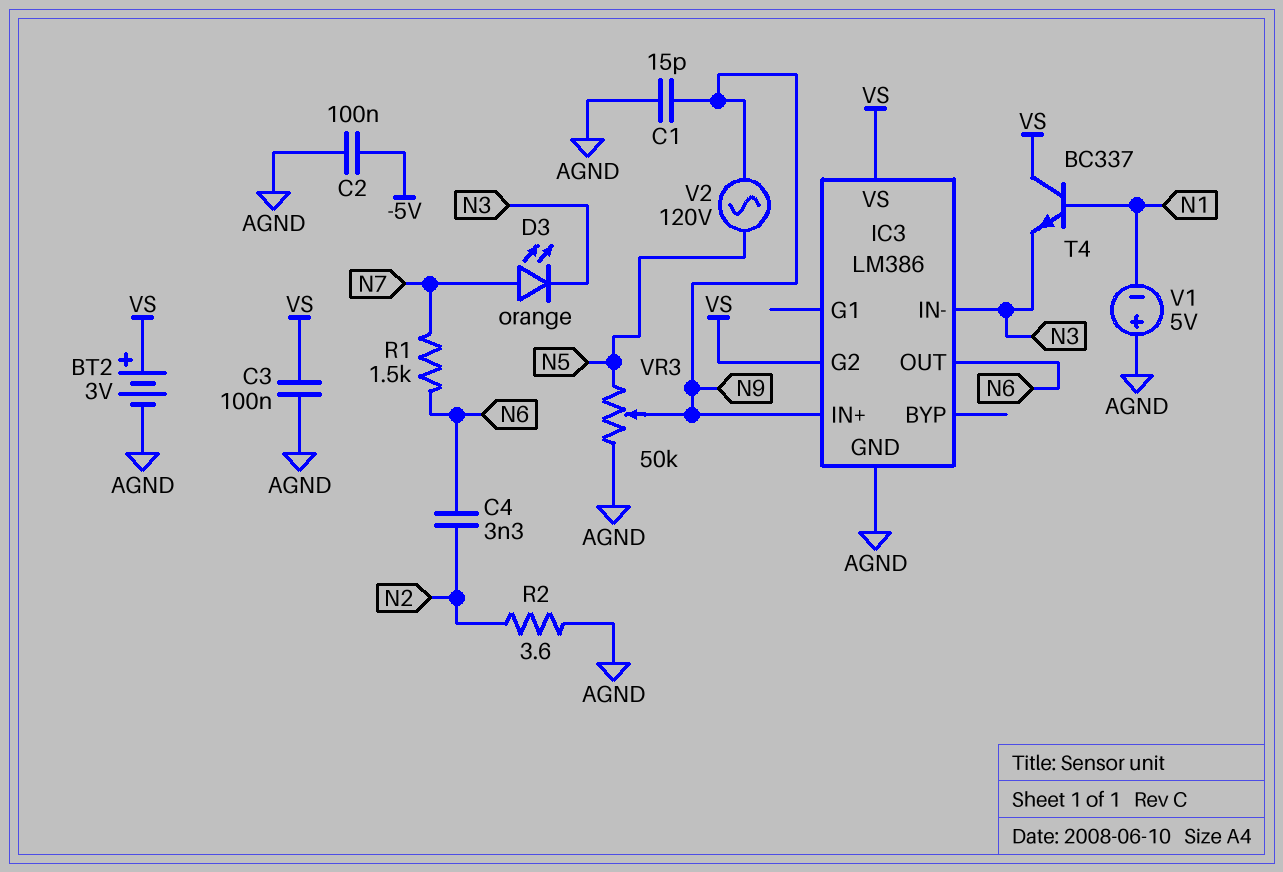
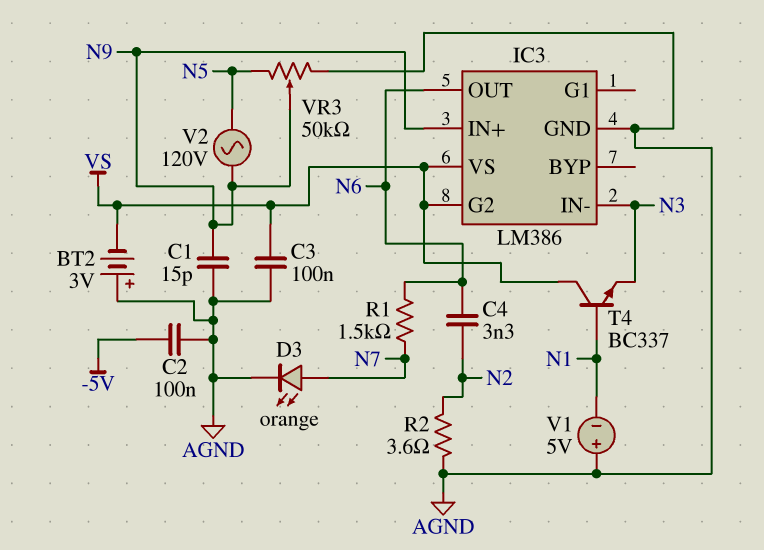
BT2: 3V (plus VS, minus AGND) -> 3V (plus AGND, minus VS)
D3: LED orange (A N7, K N3) -> LED orange (A N7, K AGND)

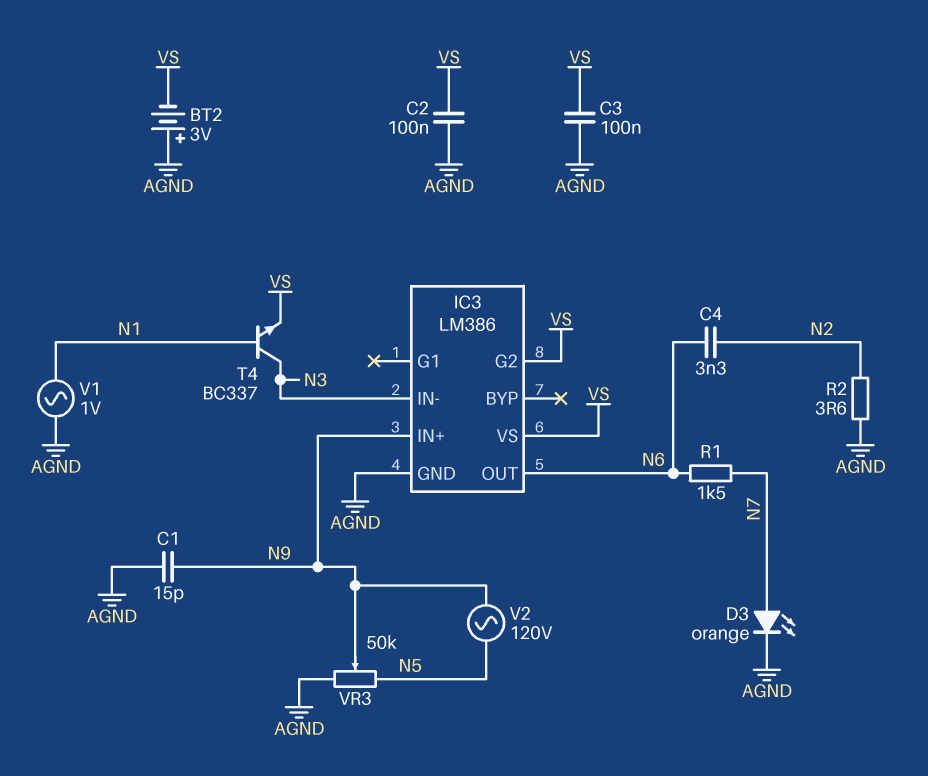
C2: 100nF (-5V, AGND) -> 100nF (AGND, VS)
T4: NPN BC337 (B N1, C VS, E N3) -> NPN BC337 (B N1, C N3, E VS)
V1: 5V (plus AGND, minus N1) -> AC 1V (AGND, N1)

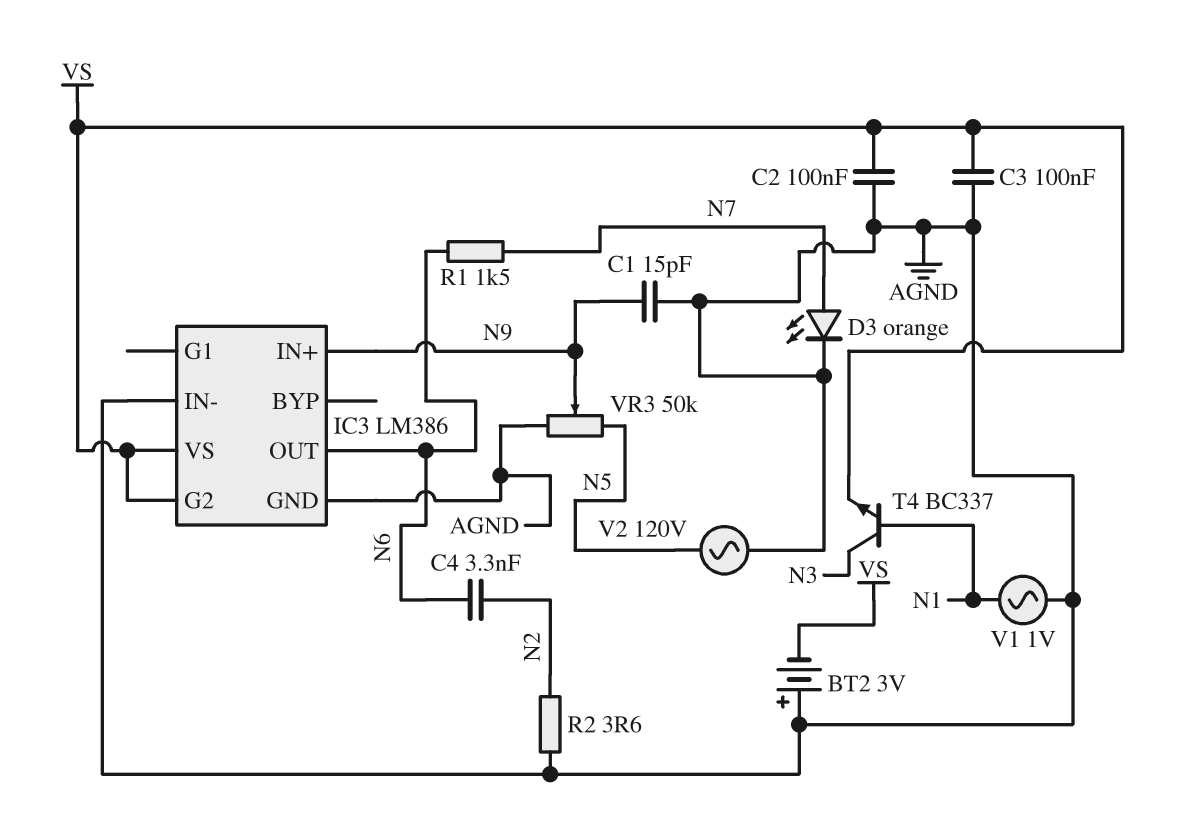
IC3 pin IN-: N3 -> AGND
V2: AC 120V (N5, N9) -> AC 120V (AGND, N5)

